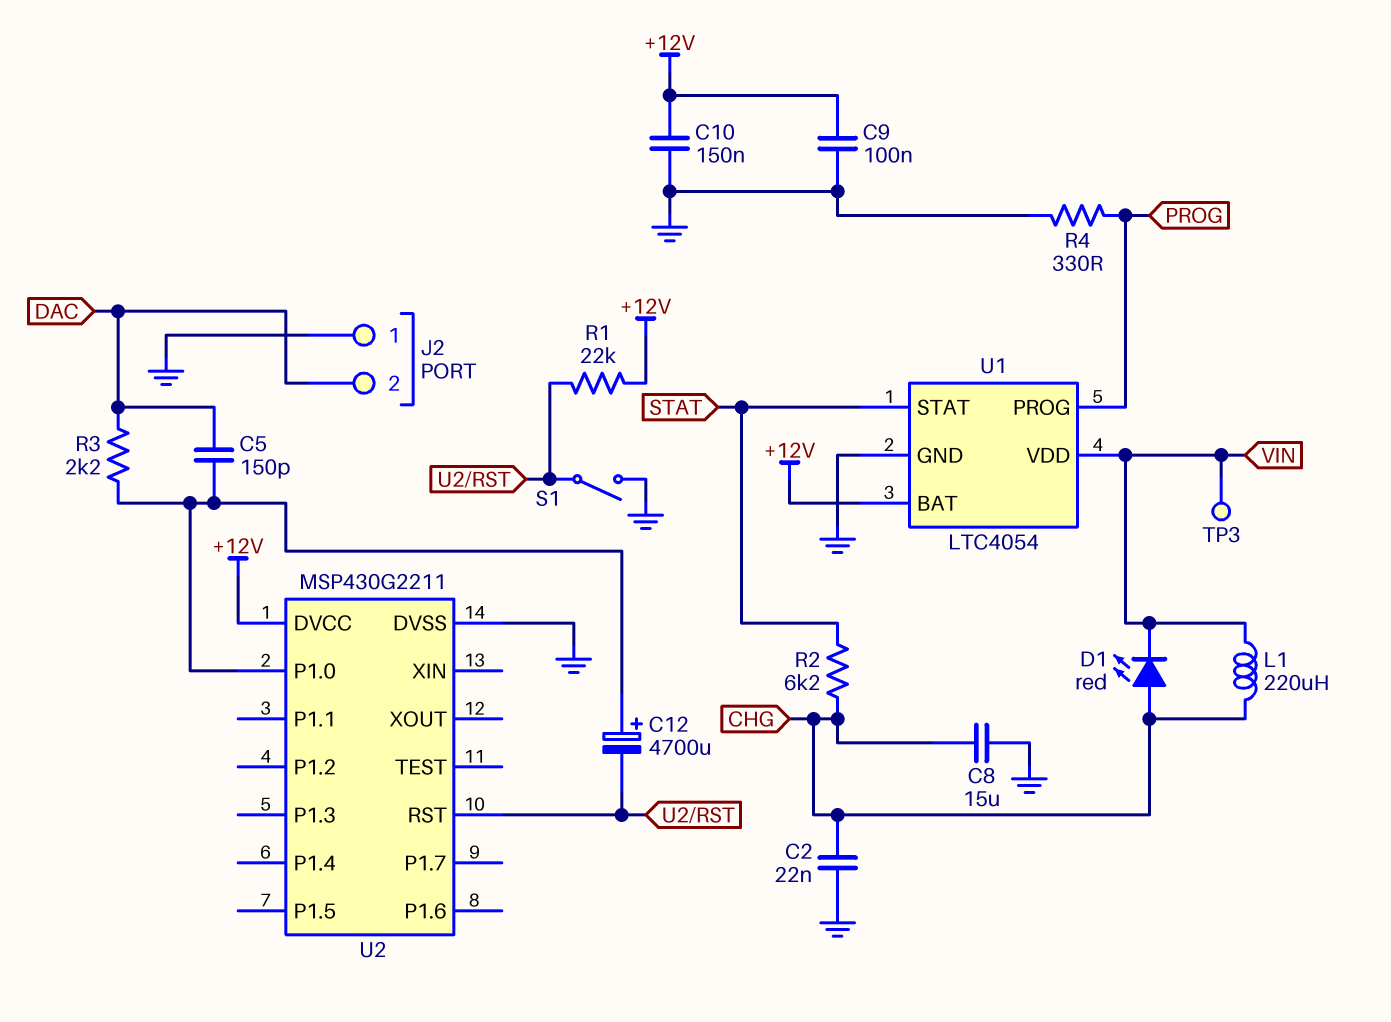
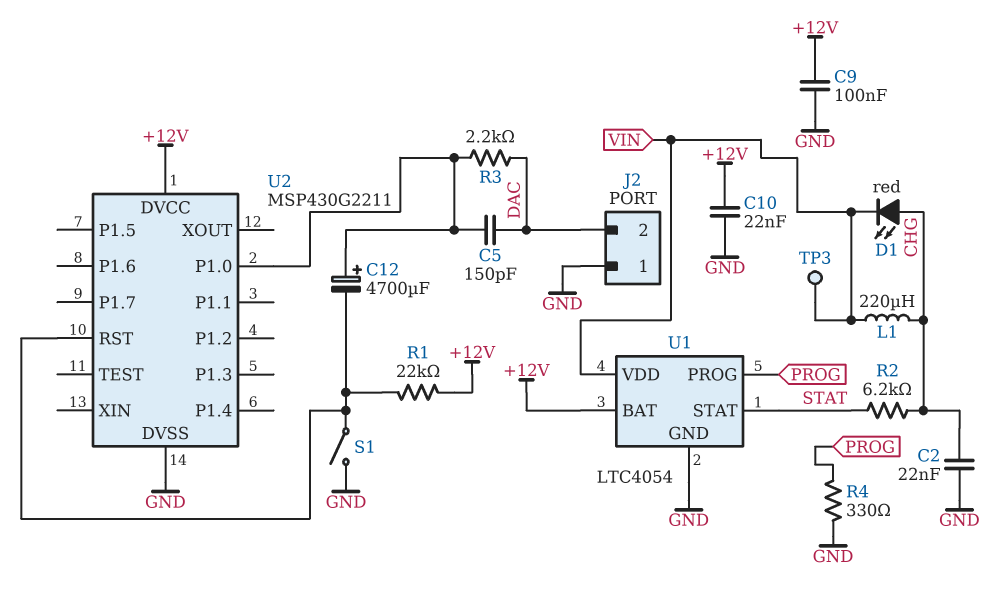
C8: 15uF (CHG, GND) -> none
C10: 150nF (+12V, GND) -> 22nF (+12V, GND)

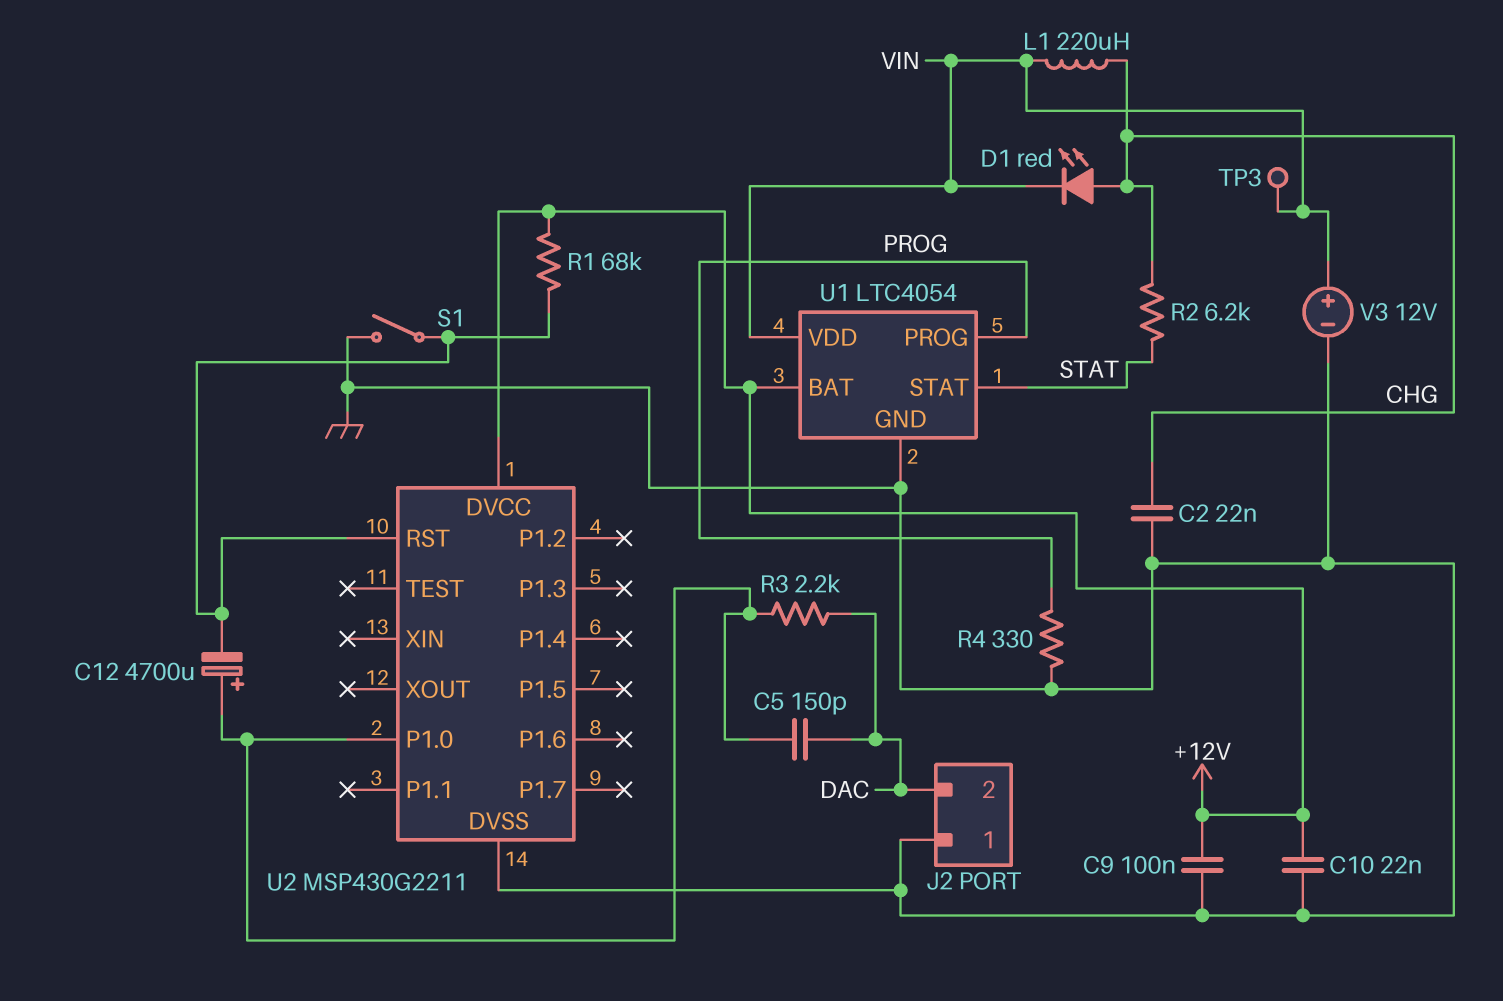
R1: 22k (+12V, U2/RST) -> 68k (+12V, U2/RST)
V3: none -> 12V (plus VIN, minus GND)

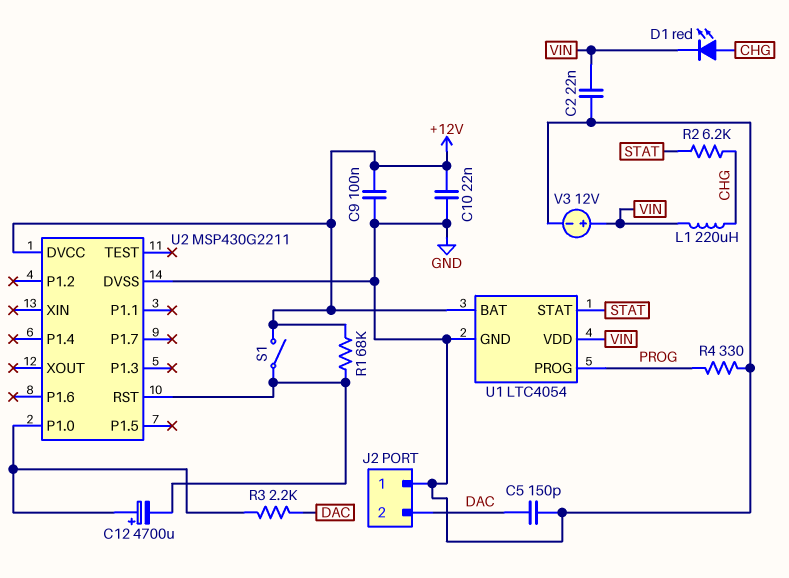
C2: 22nF (CHG, GND) -> 22nF (GND, VIN)
C5: 150pF (DAC, U2/P1.0) -> 150pF (DAC, GND)
S1: switch (GND, U2/RST) -> switch (+12V, U2/RST)
TP3: test point (VIN) -> none

